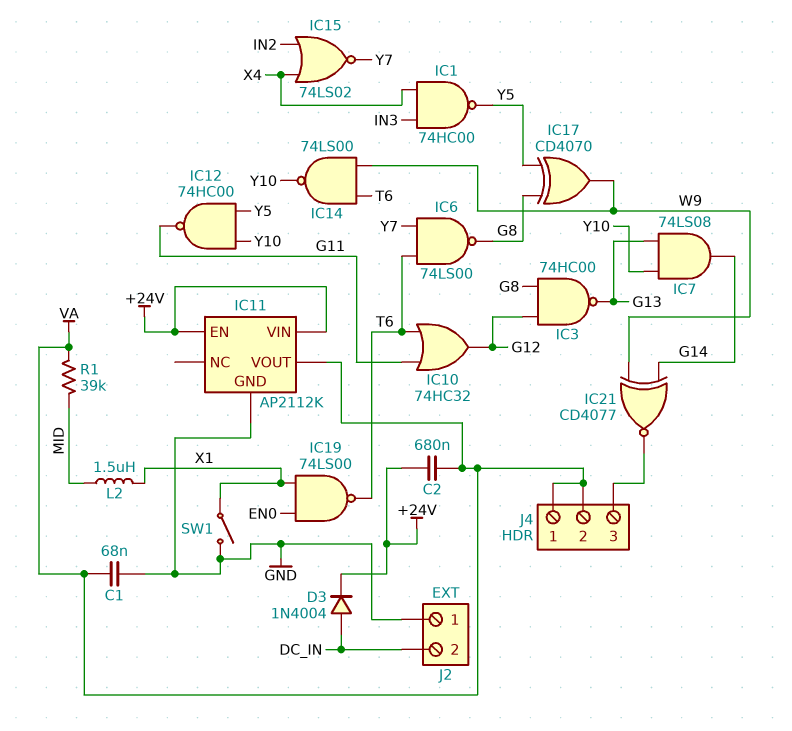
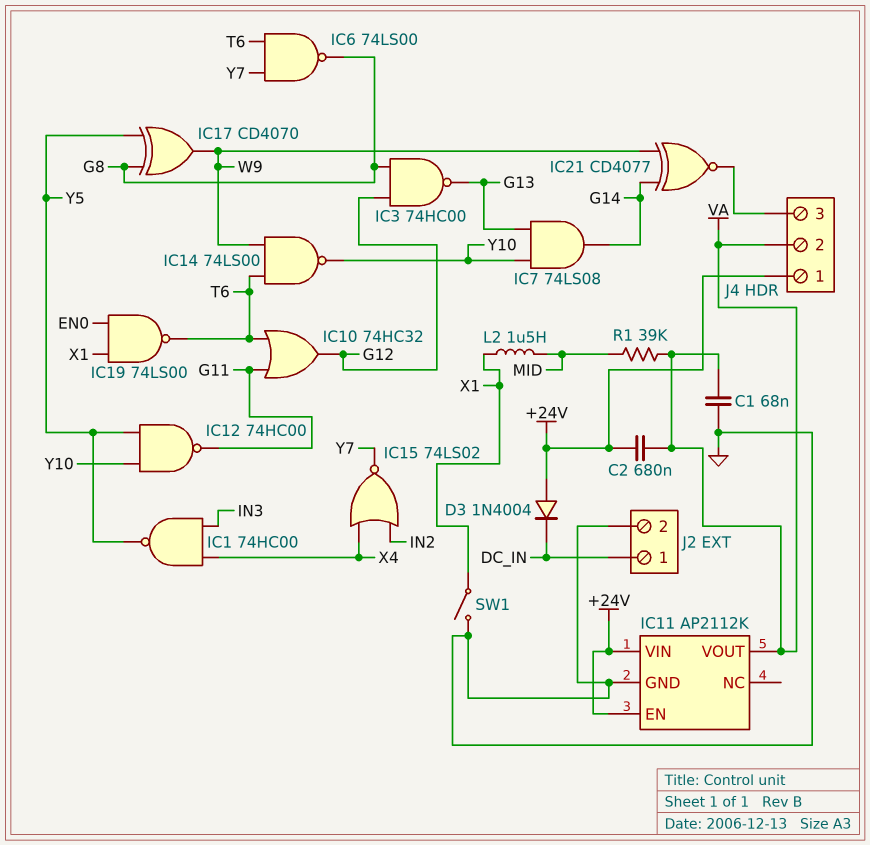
D3: diode 1N4004 (A DC_IN, K +24V) -> diode 1N4004 (A +24V, K DC_IN)
J2 pin 1: GND -> DC_IN
J2 pin 2: DC_IN -> GND
J4 pin 1: VA -> +24V

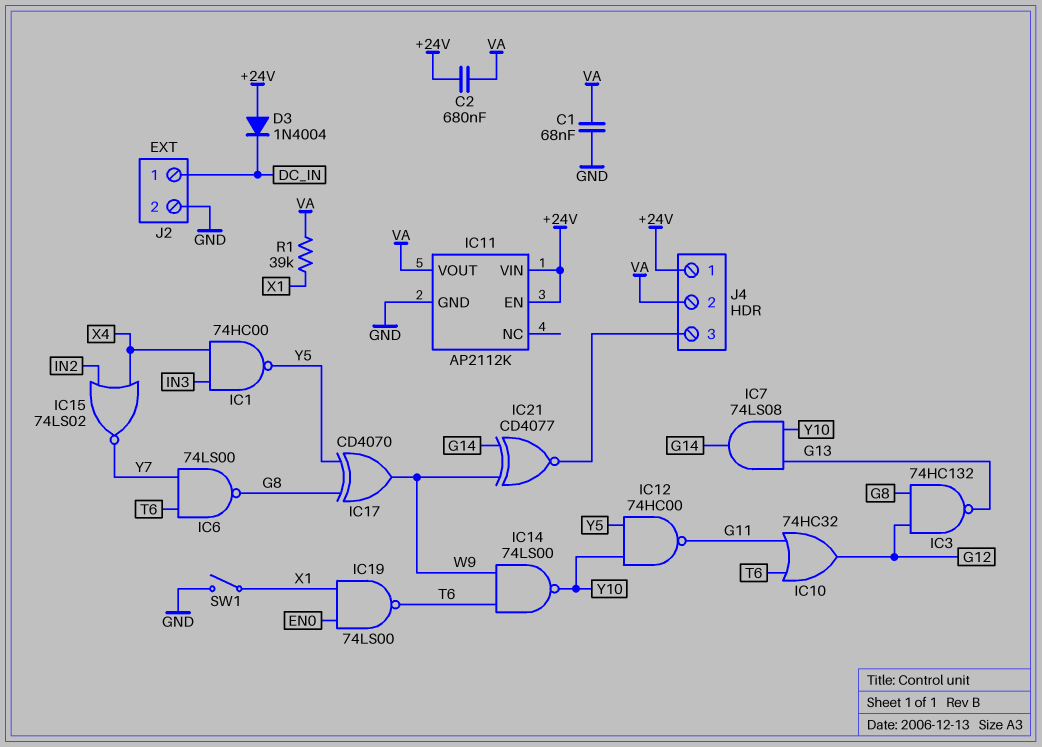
IC3: NAND 74HC00 (in G8, in G12, out G13) -> NAND 74HC132 (in G8, in G12, out G13)
L2: 1.5uH (MID, X1) -> none
R1: 39k (MID, VA) -> 39k (VA, X1)

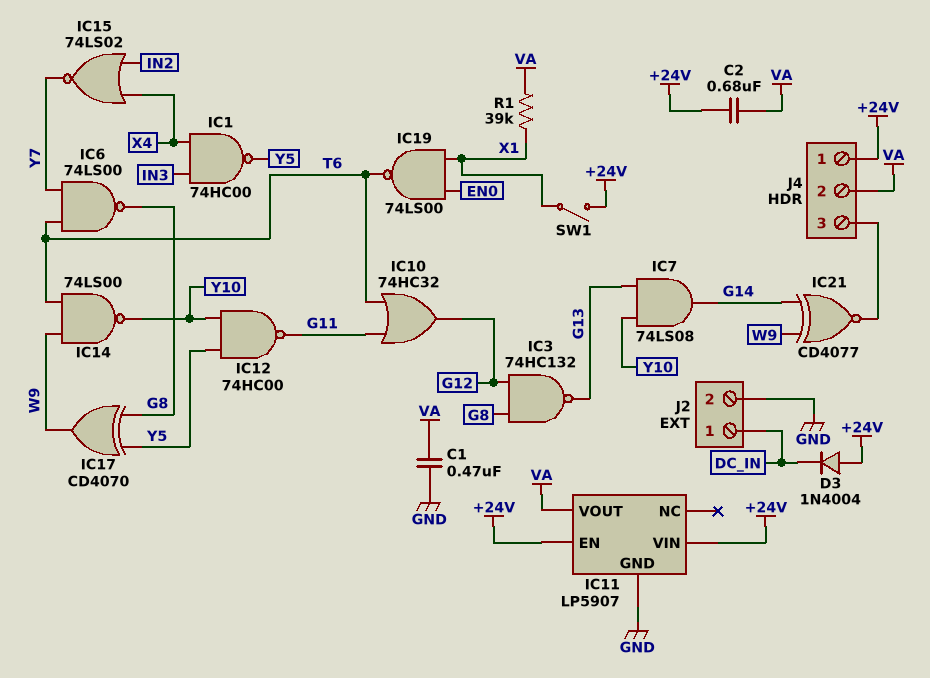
C1: 68nF (GND, VA) -> 470nF (GND, VA)
IC11: AP2112K -> LP5907
SW1: switch (GND, X1) -> switch (+24V, X1)

